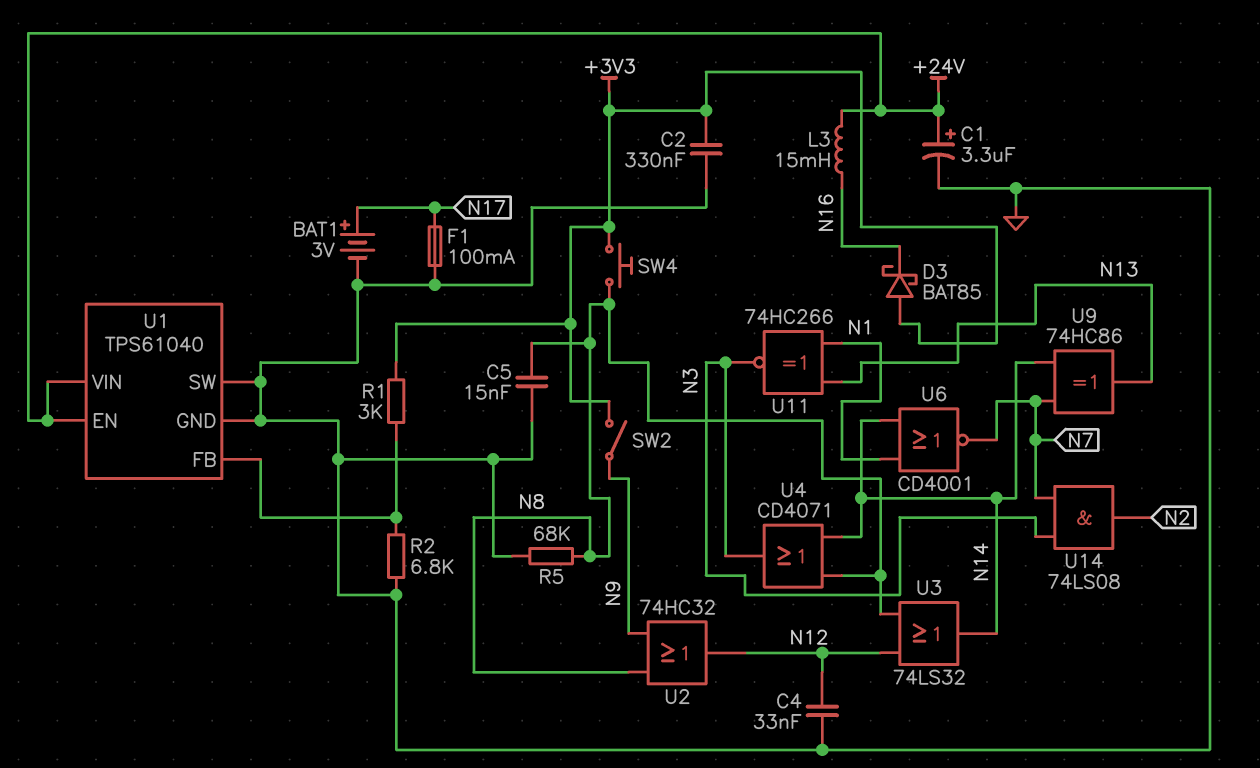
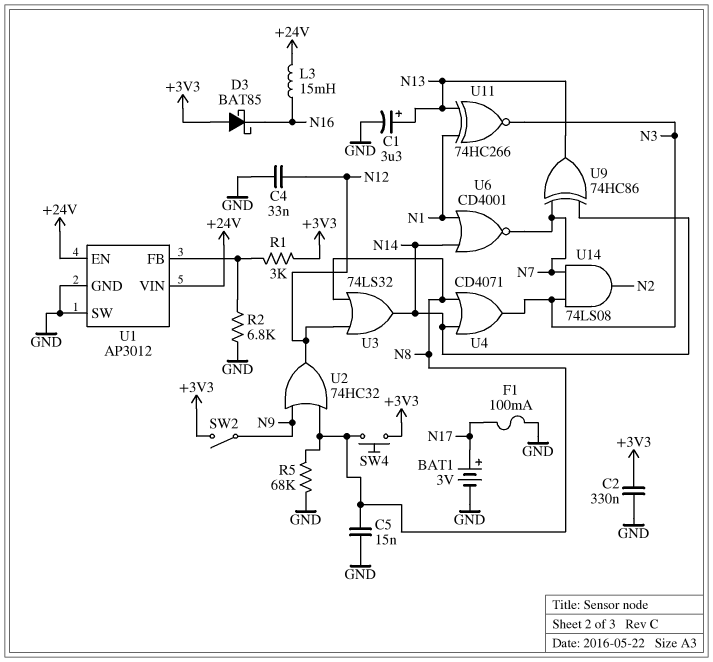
C1: 3.3uF (plus +24V, minus GND) -> 3.3uF (plus N13, minus GND)
U1: TPS61040 -> AP3012

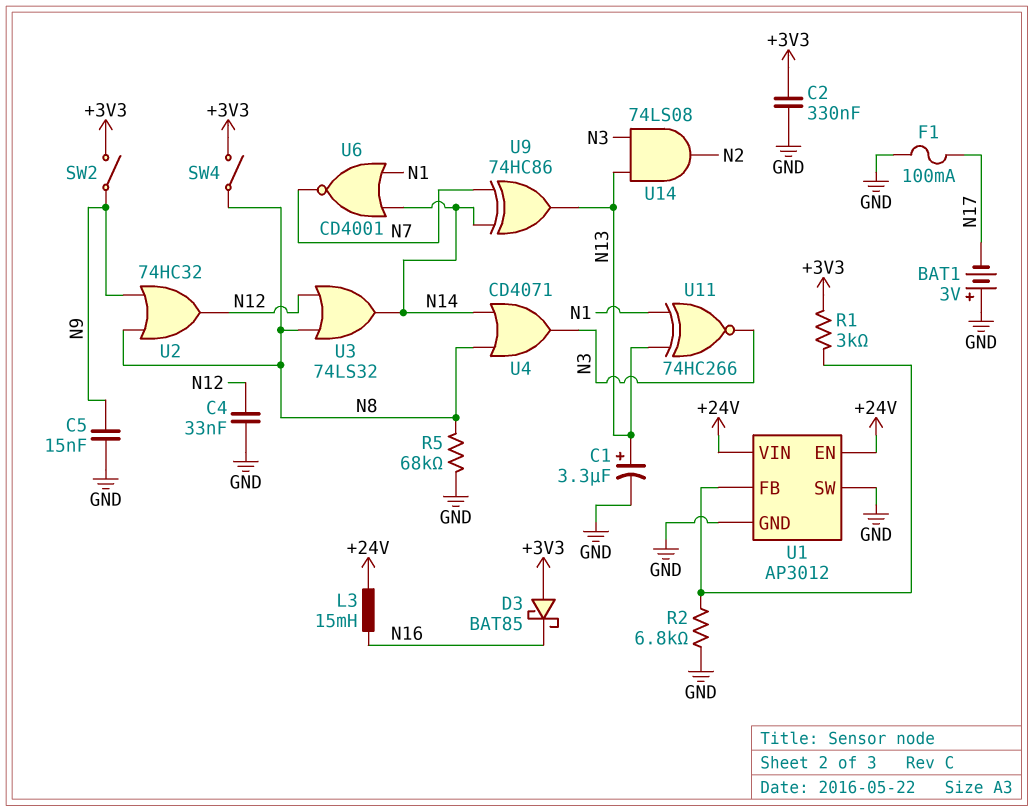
BAT1: 3V (plus N17, minus GND) -> 3V (plus GND, minus N17)
C5: 15nF (GND, N8) -> 15nF (GND, N9)
SW4: button (+3V3, N8) -> switch (+3V3, N8)
U14: AND 74LS08 (in N3, in N7, out N2) -> AND 74LS08 (in N3, in N13, out N2)

